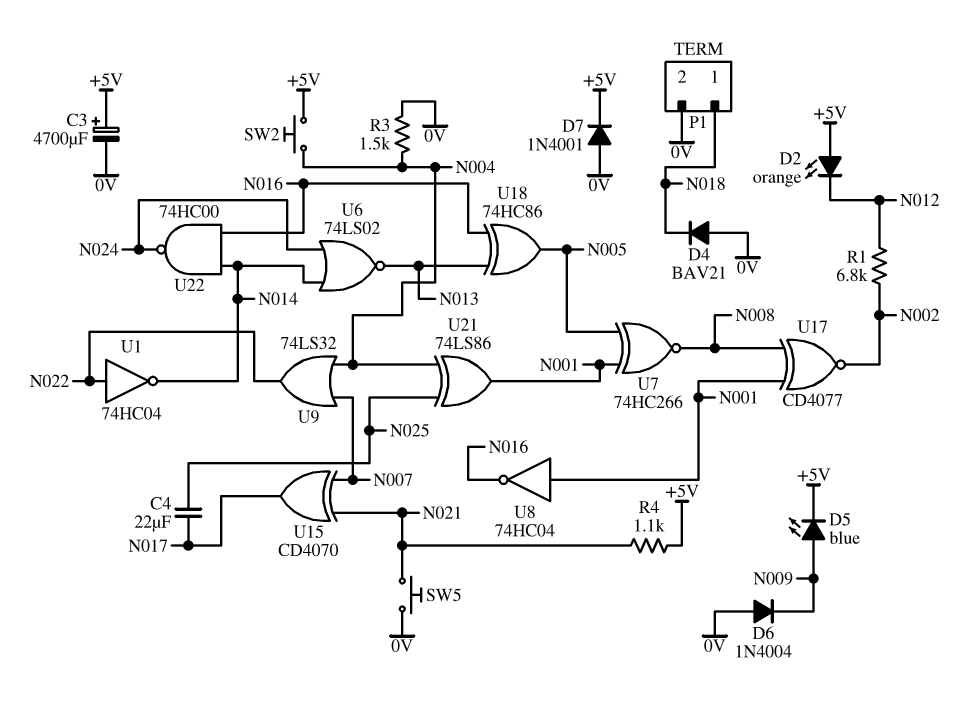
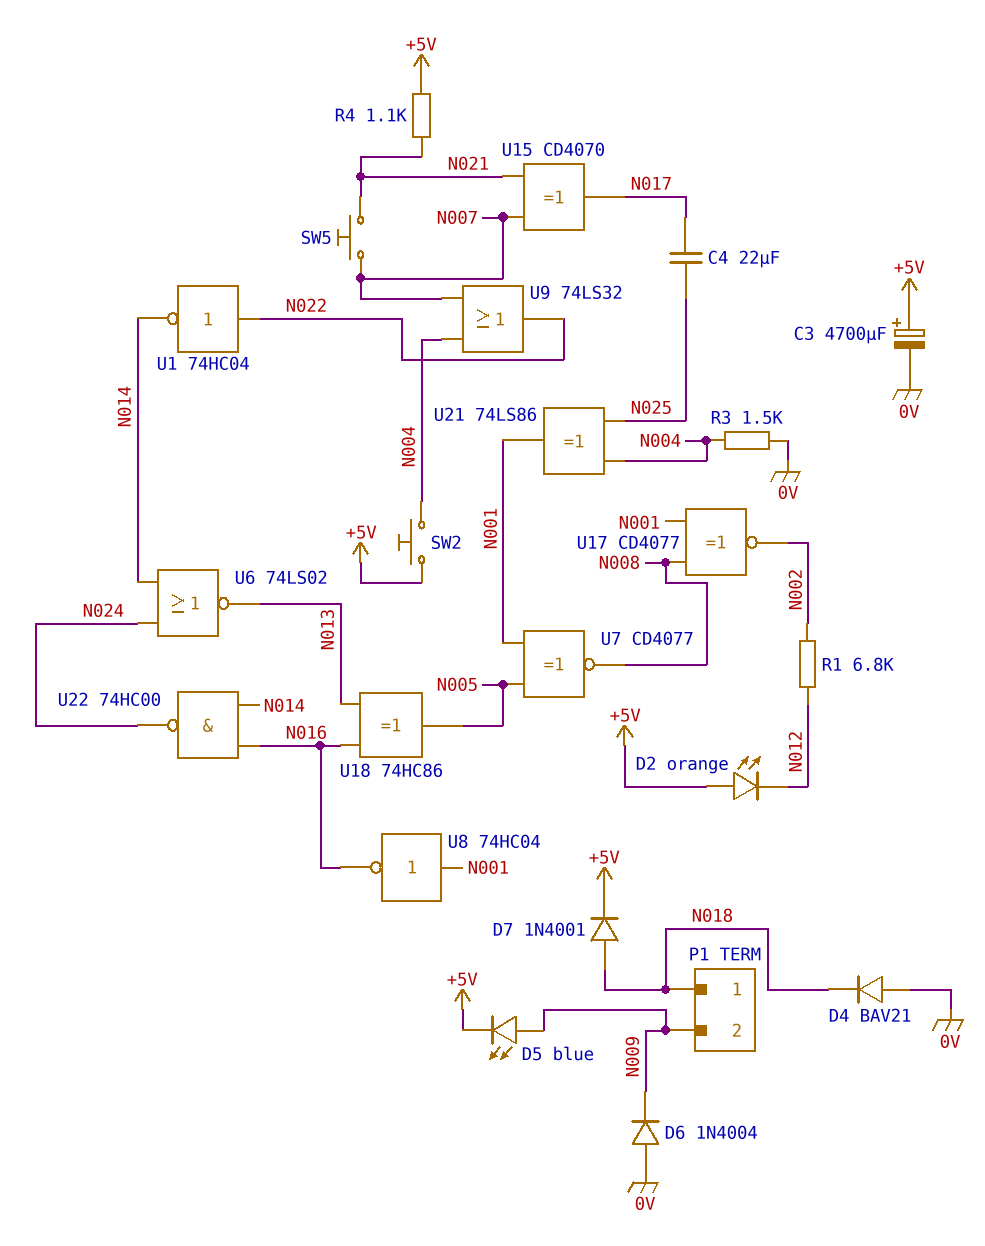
D7: diode 1N4001 (A 0V, K +5V) -> diode 1N4001 (A N018, K +5V)
P1 pin 2: 0V -> N009
SW5: button (0V, N021) -> button (N007, N021)
U7: XNOR 74HC266 (in N001, in N005, out N008) -> XNOR CD4077 (in N001, in N005, out N008)

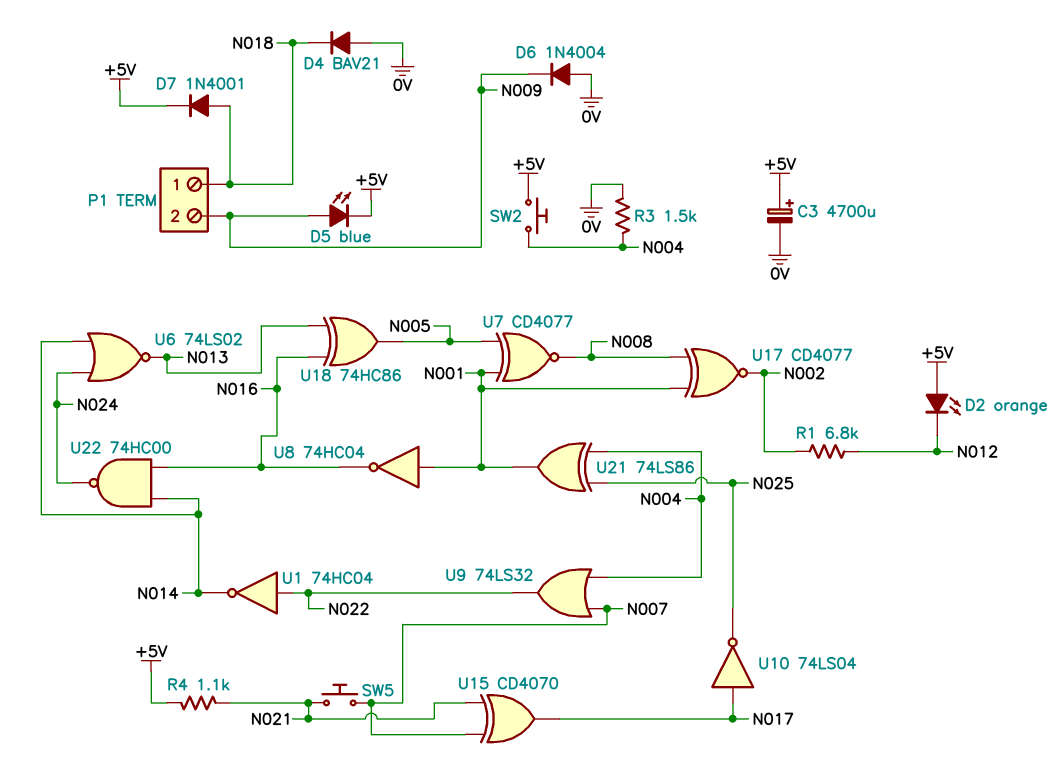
C4: 22uF (N017, N025) -> none
U10: none -> NOT 74LS04 (in N017, out N025)

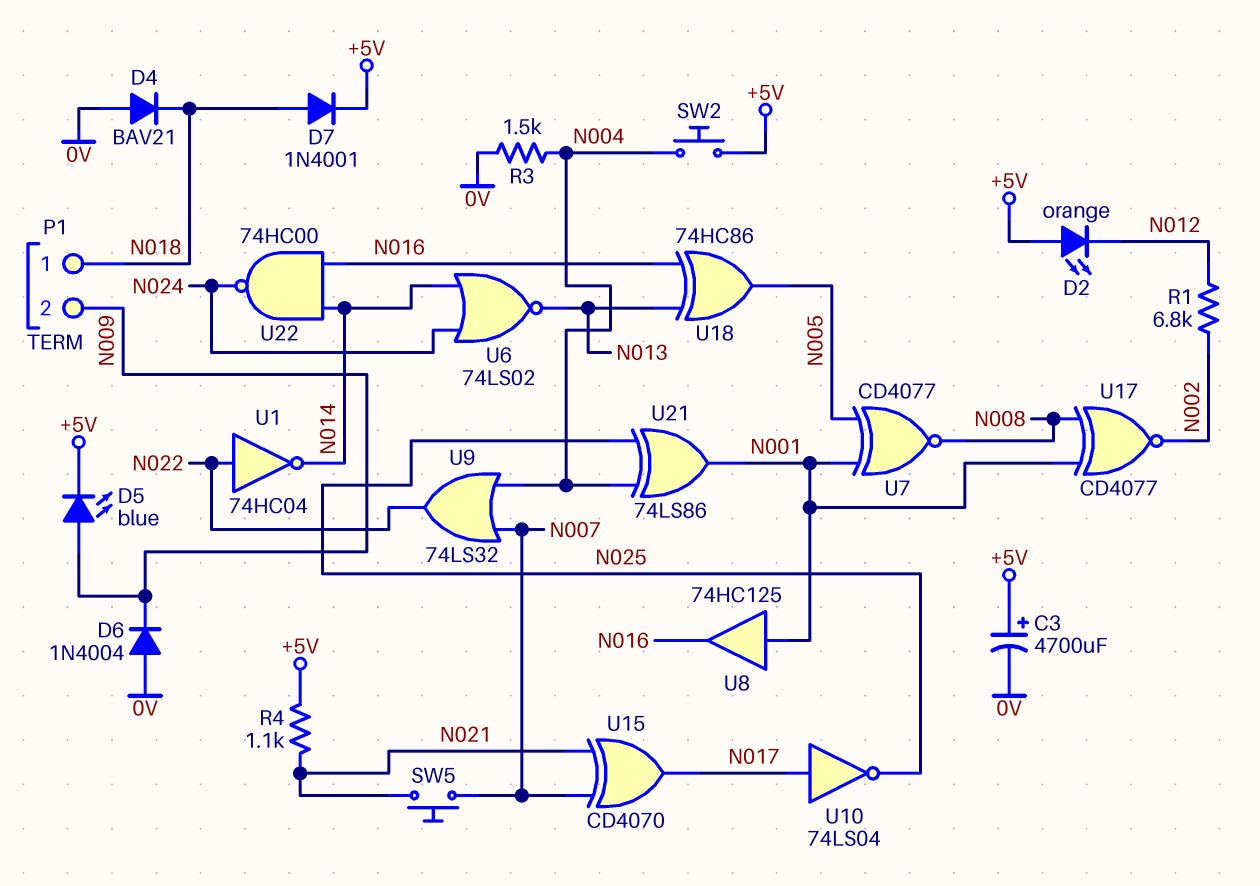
U8: NOT 74HC04 (in N001, out N016) -> buffer 74HC125 (in N001, out N016)

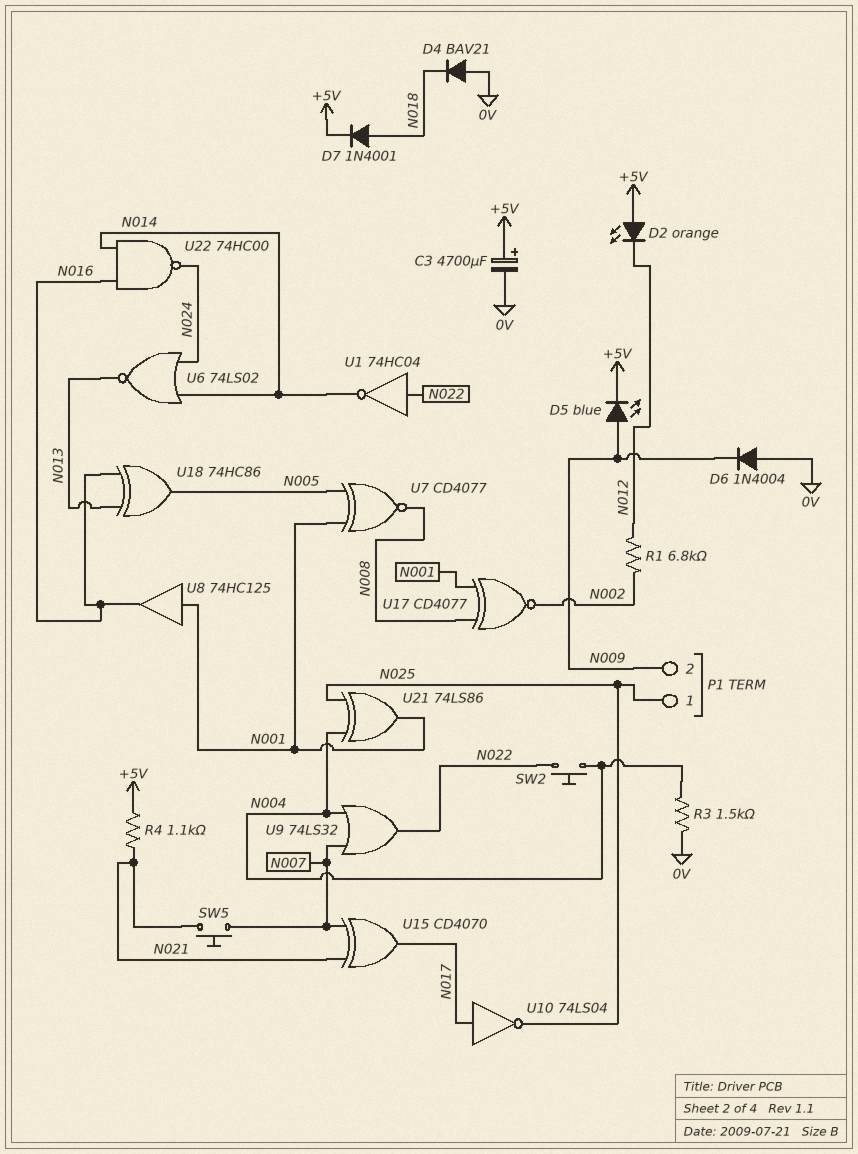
P1 pin 1: N018 -> N025
SW2: button (+5V, N004) -> button (N004, N022)

